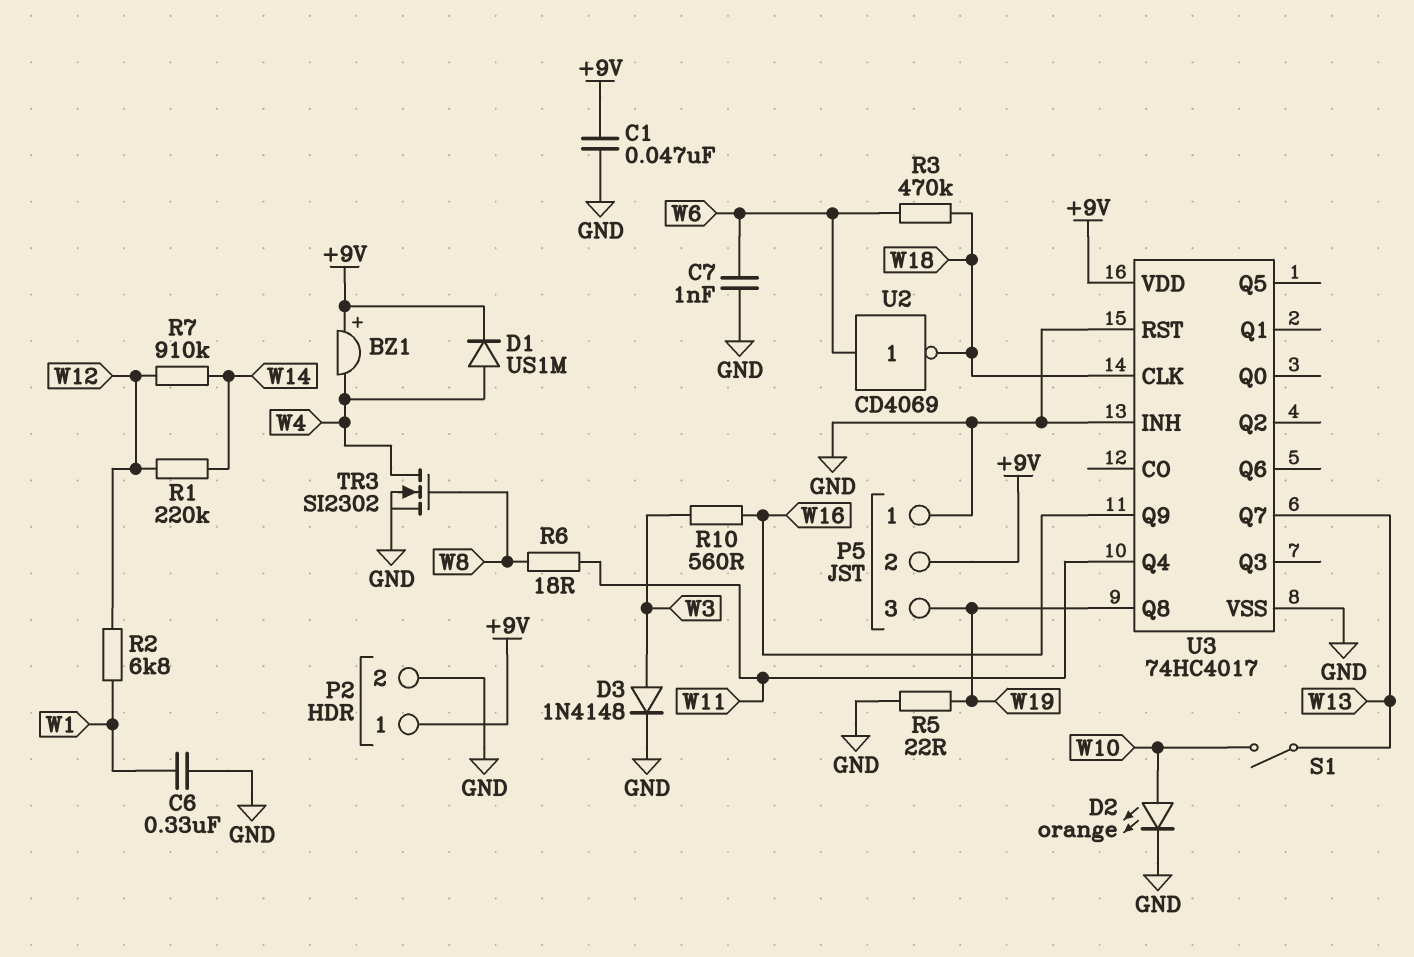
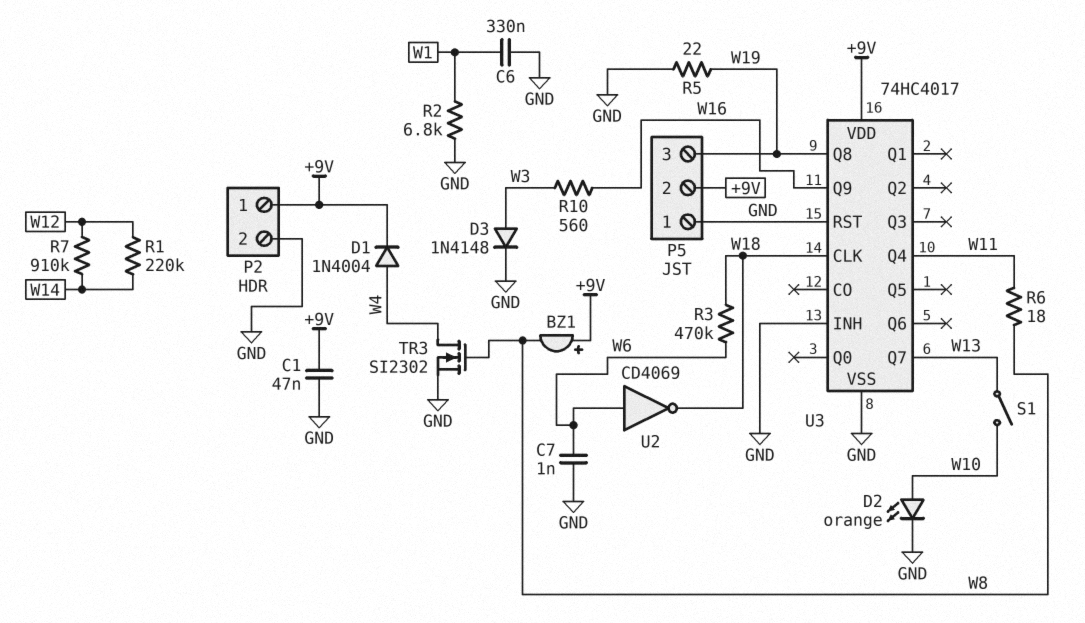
BZ1: buzzer (plus +9V, minus W4) -> buzzer (plus +9V, minus W8)
D1: diode US1M (A W4, K +9V) -> diode 1N4004 (A W4, K +9V)
R2: 6.8k (W1, W12) -> 6.8k (GND, W1)

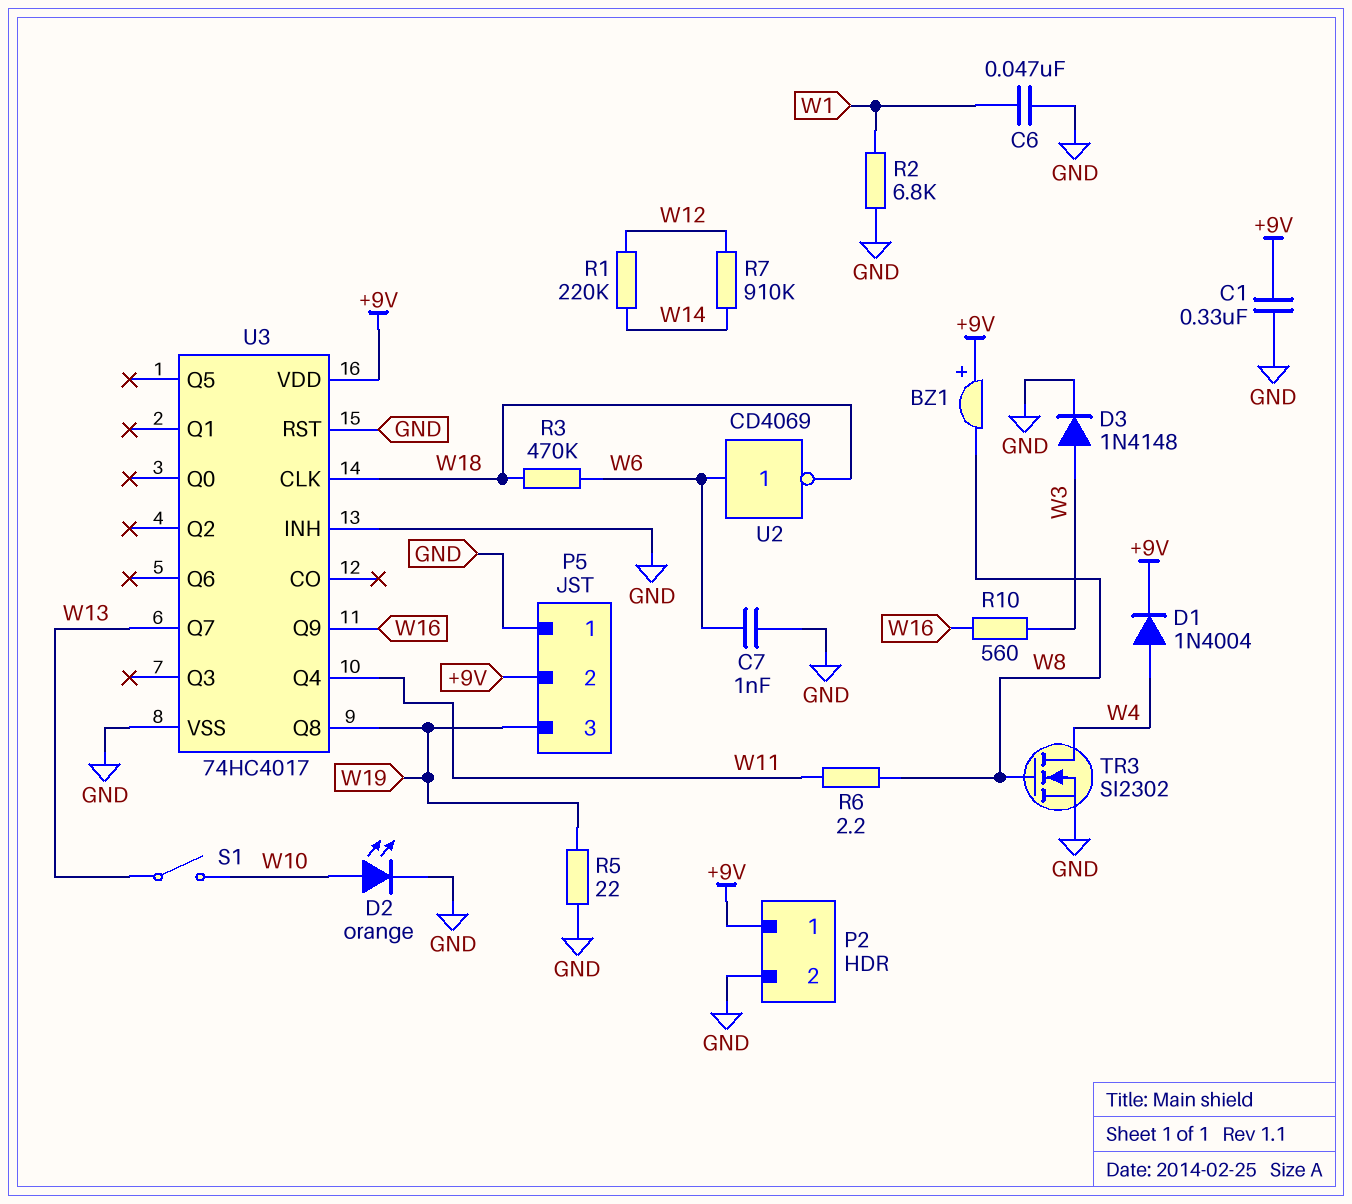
C1: 47nF (+9V, GND) -> 330nF (+9V, GND)
C6: 330nF (GND, W1) -> 47nF (GND, W1)
R6: 18 (W8, W11) -> 2.2 (W8, W11)

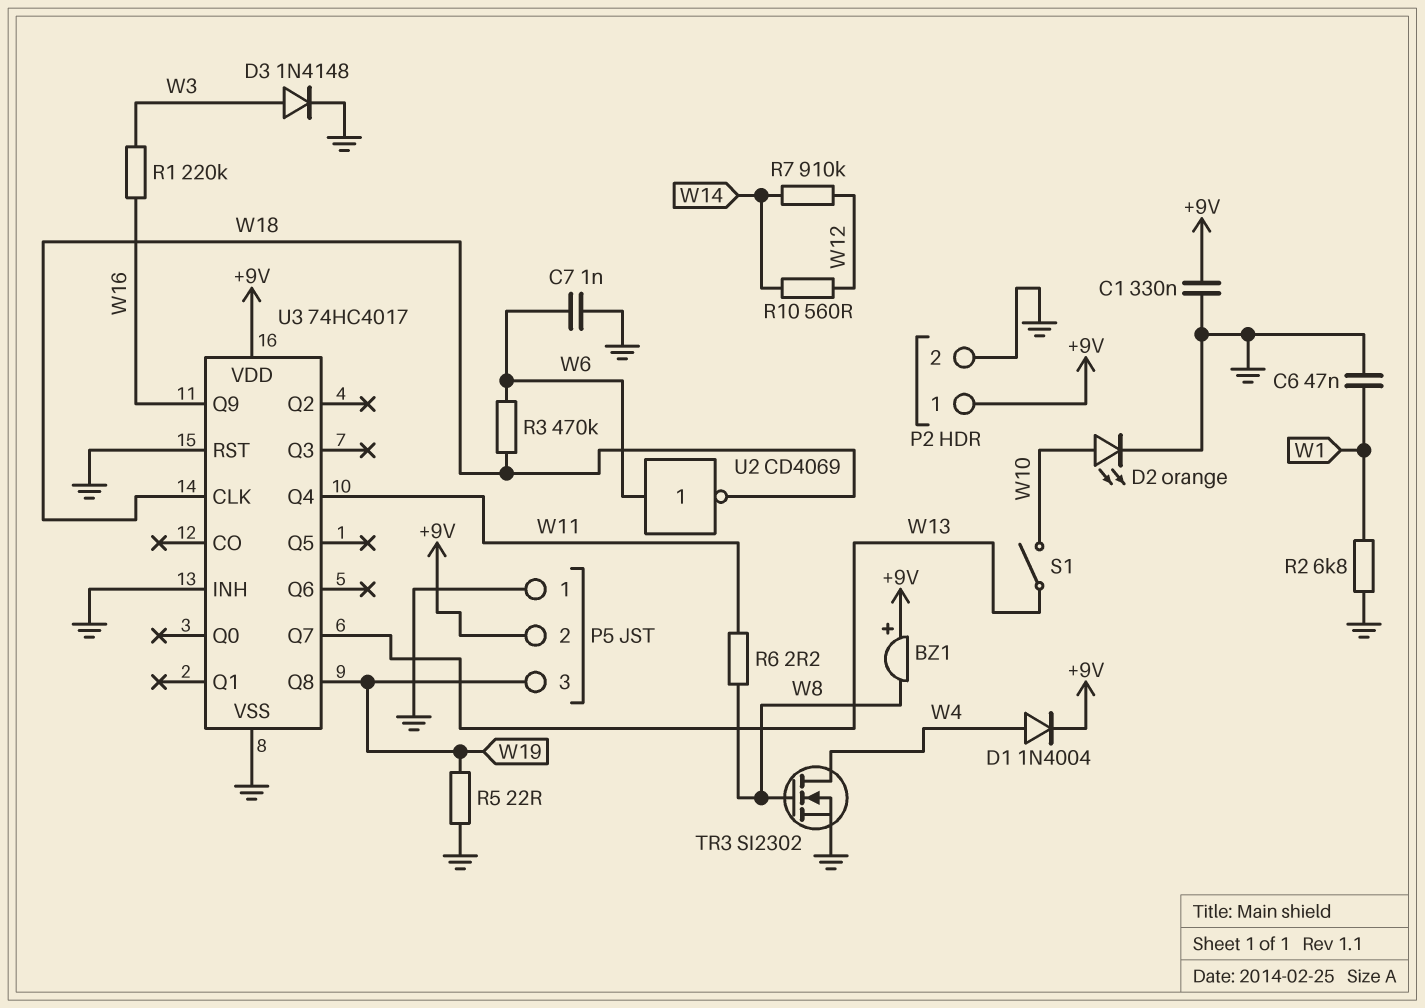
R1: 220k (W12, W14) -> 220k (W3, W16)
R10: 560 (W3, W16) -> 560 (W12, W14)

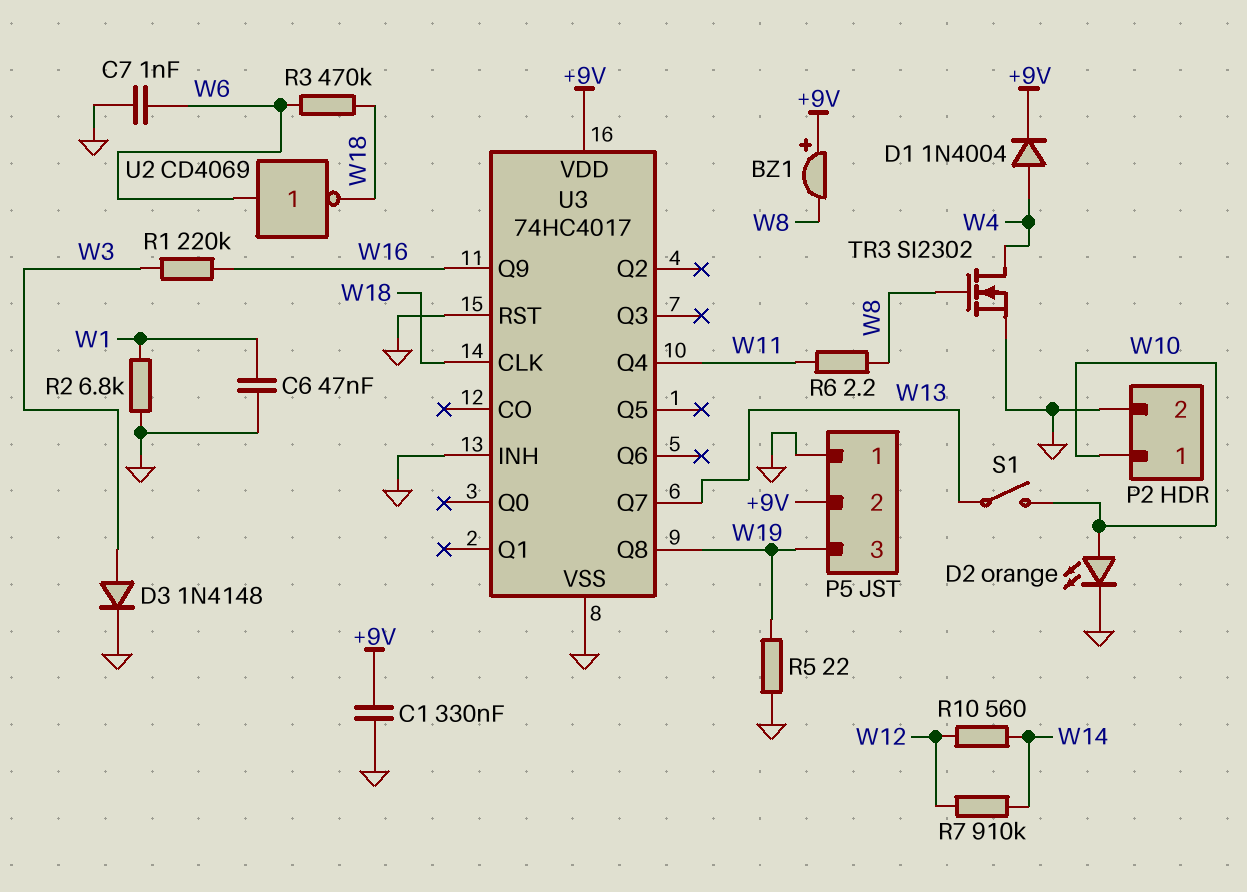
P2 pin 1: +9V -> W10

